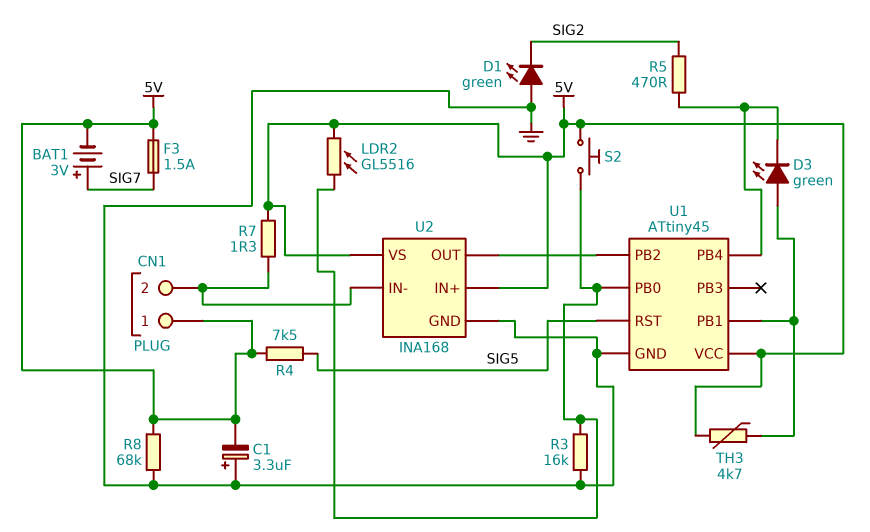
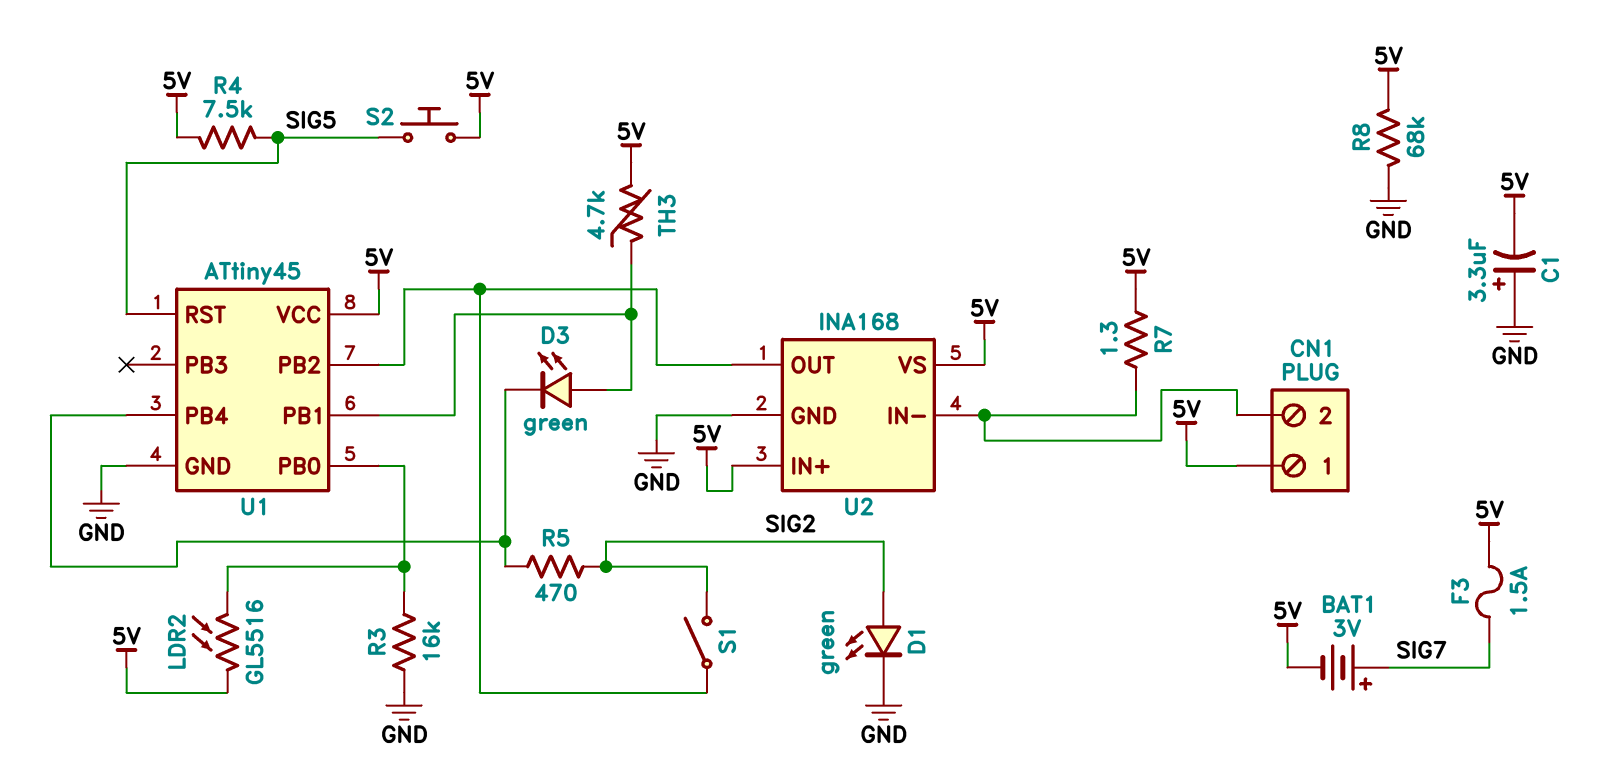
D1: LED green (A GND, K SIG2) -> LED green (A SIG2, K GND)
S1: none -> switch (SIG2, U1/PB2)
S2: button (5V, U1/PB0) -> button (5V, SIG5)

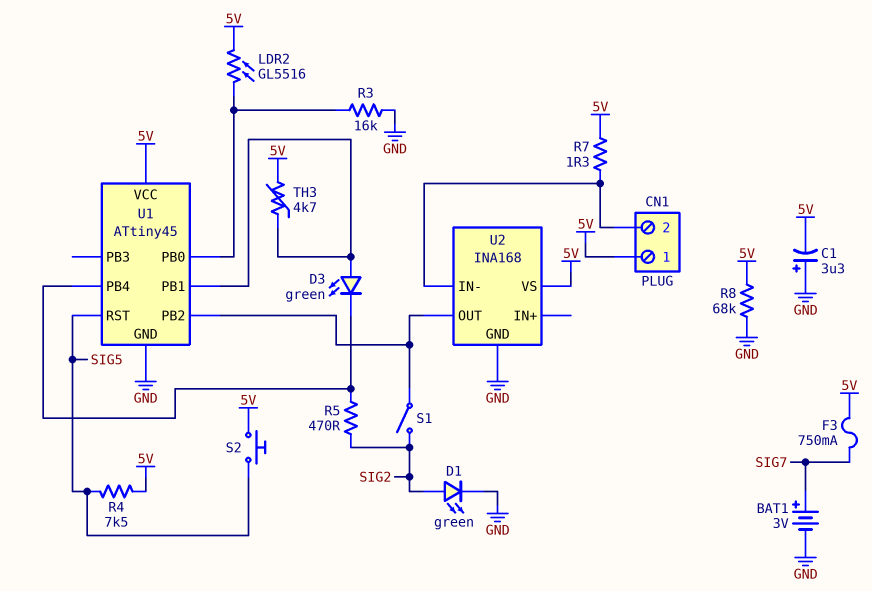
BAT1: 3V (plus SIG7, minus 5V) -> 3V (plus SIG7, minus GND)
F3: 1.5A (5V, SIG7) -> 750mA (5V, SIG7)
U2 pin IN+: 5V -> none

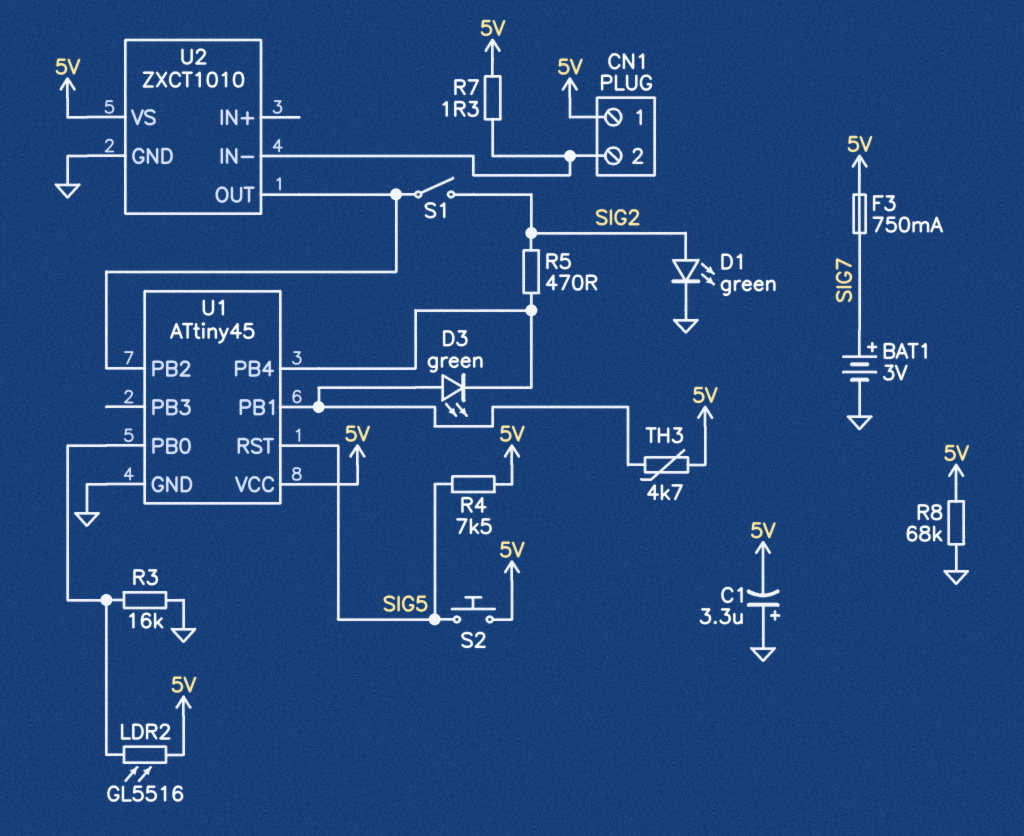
U2: INA168 -> ZXCT1010

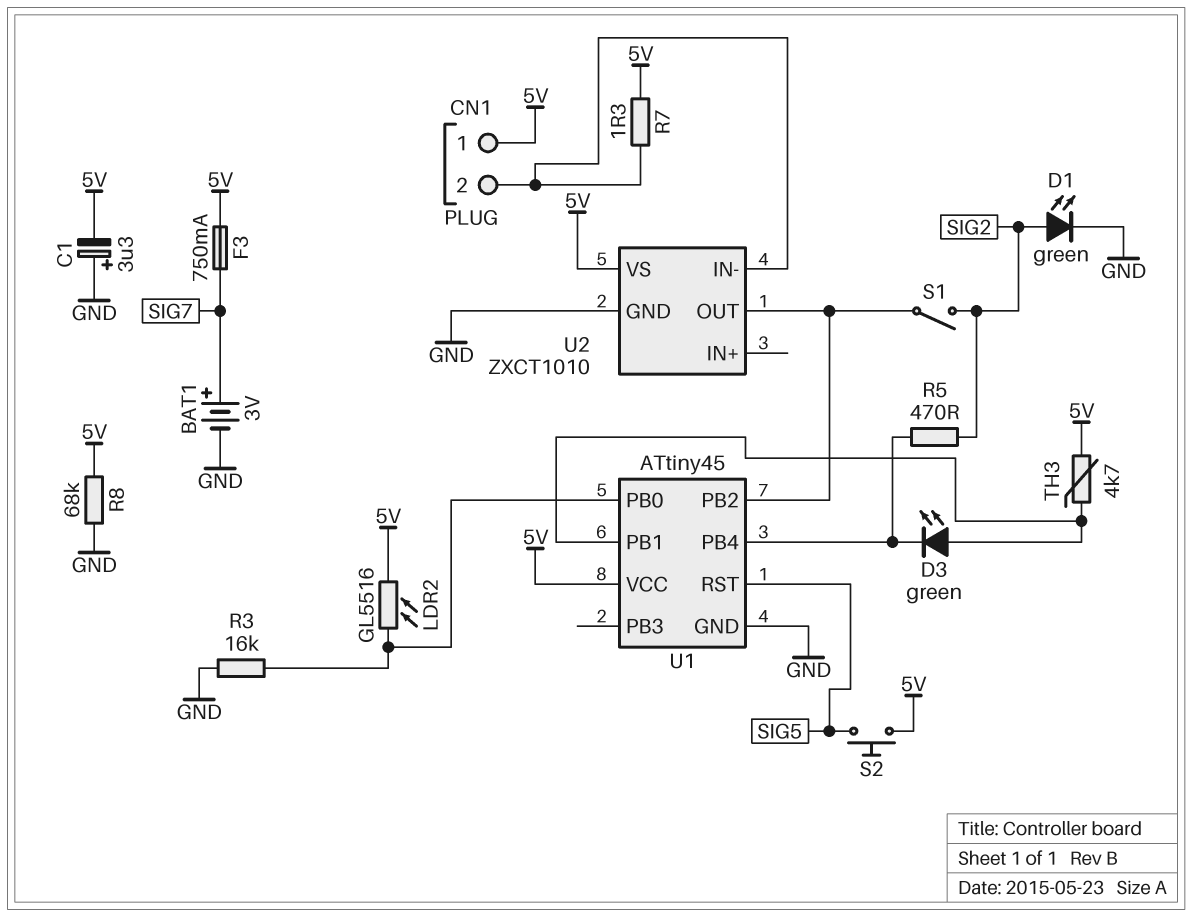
R4: 7.5k (5V, SIG5) -> none

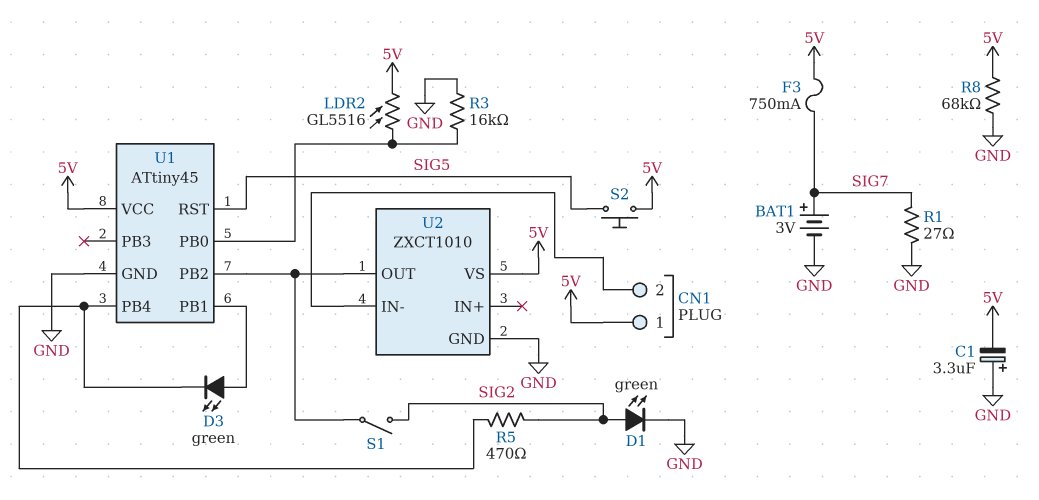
R1: none -> 27 (GND, SIG7)
R7: 1.3 (5V, CN1/2) -> none
TH3: 4.7k (5V, U1/PB1) -> none

